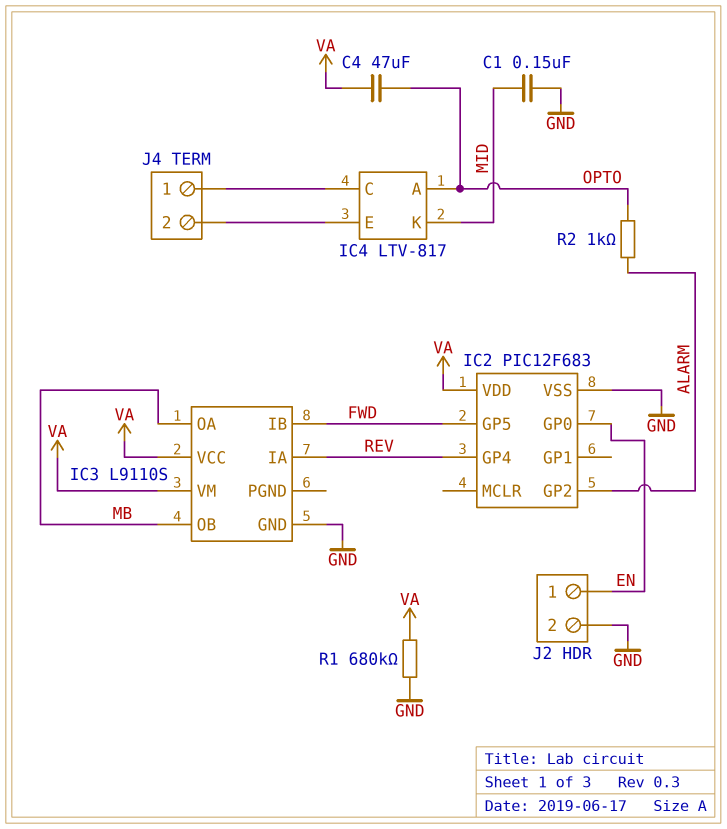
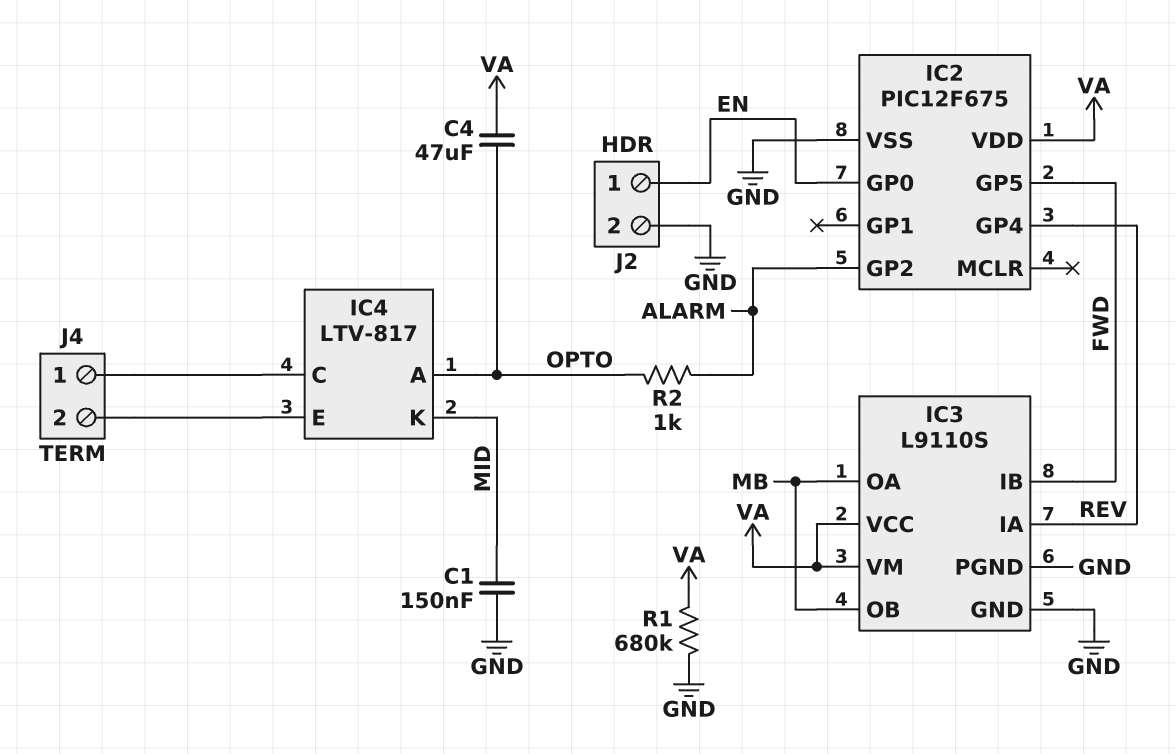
IC2: PIC12F683 -> PIC12F675
IC3 pin PGND: none -> GND

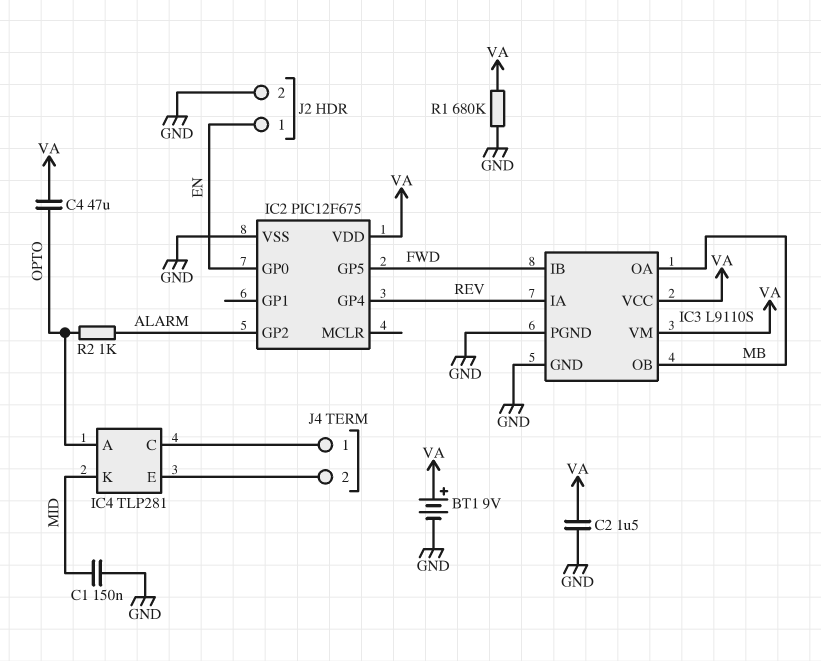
BT1: none -> 9V (plus VA, minus GND)
C2: none -> 1.5uF (GND, VA)
IC4: LTV-817 -> TLP281

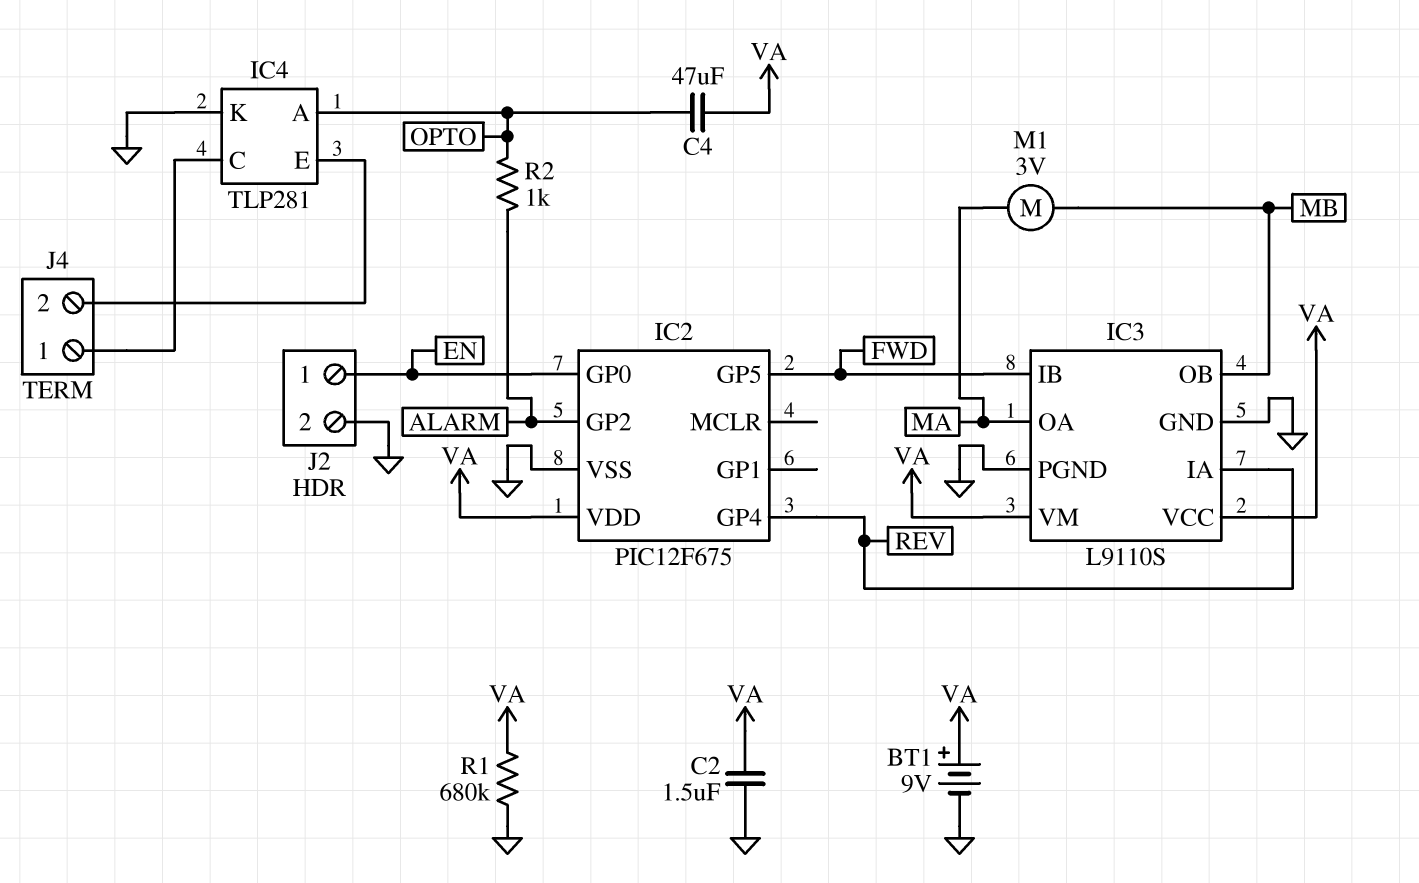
C1: 150nF (GND, MID) -> none
IC3 pin OA: MB -> MA
IC4 pin K: MID -> GND
M1: none -> motor 3V (MA, MB)

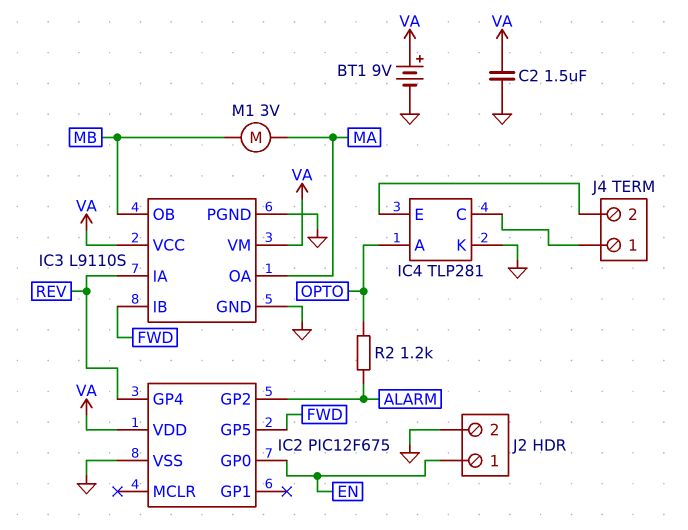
C4: 47uF (OPTO, VA) -> none
R1: 680k (GND, VA) -> none
R2: 1k (ALARM, OPTO) -> 1.2k (ALARM, OPTO)

